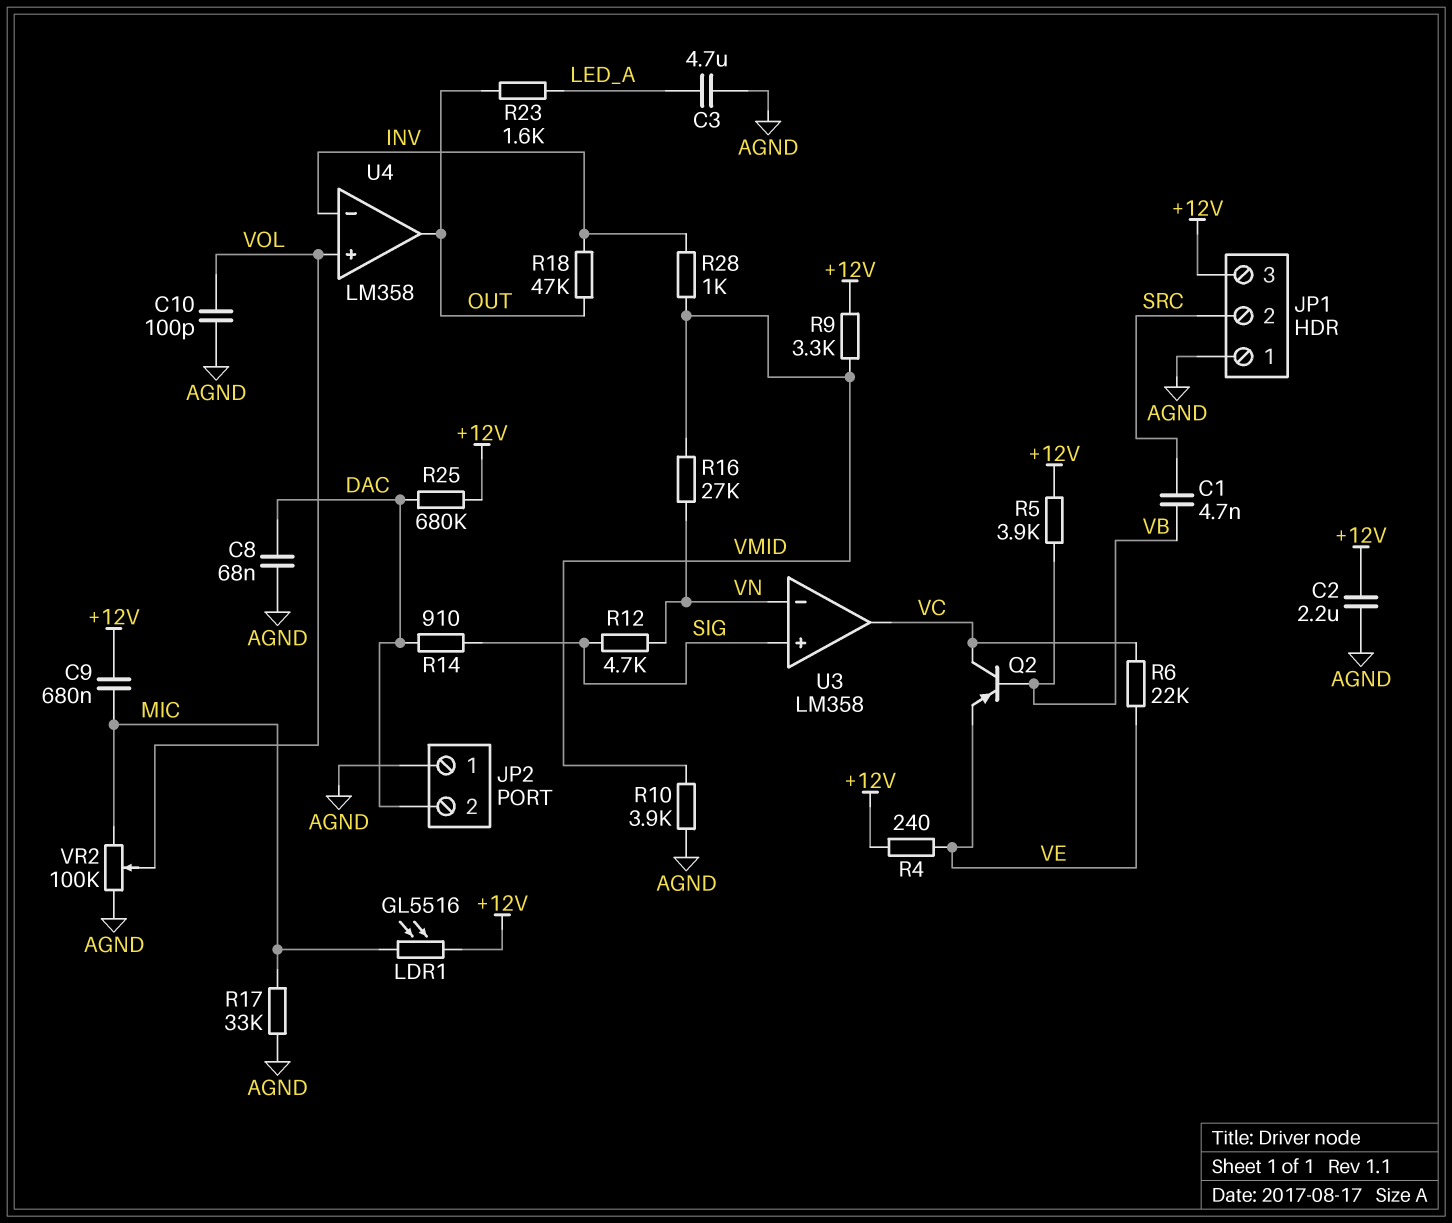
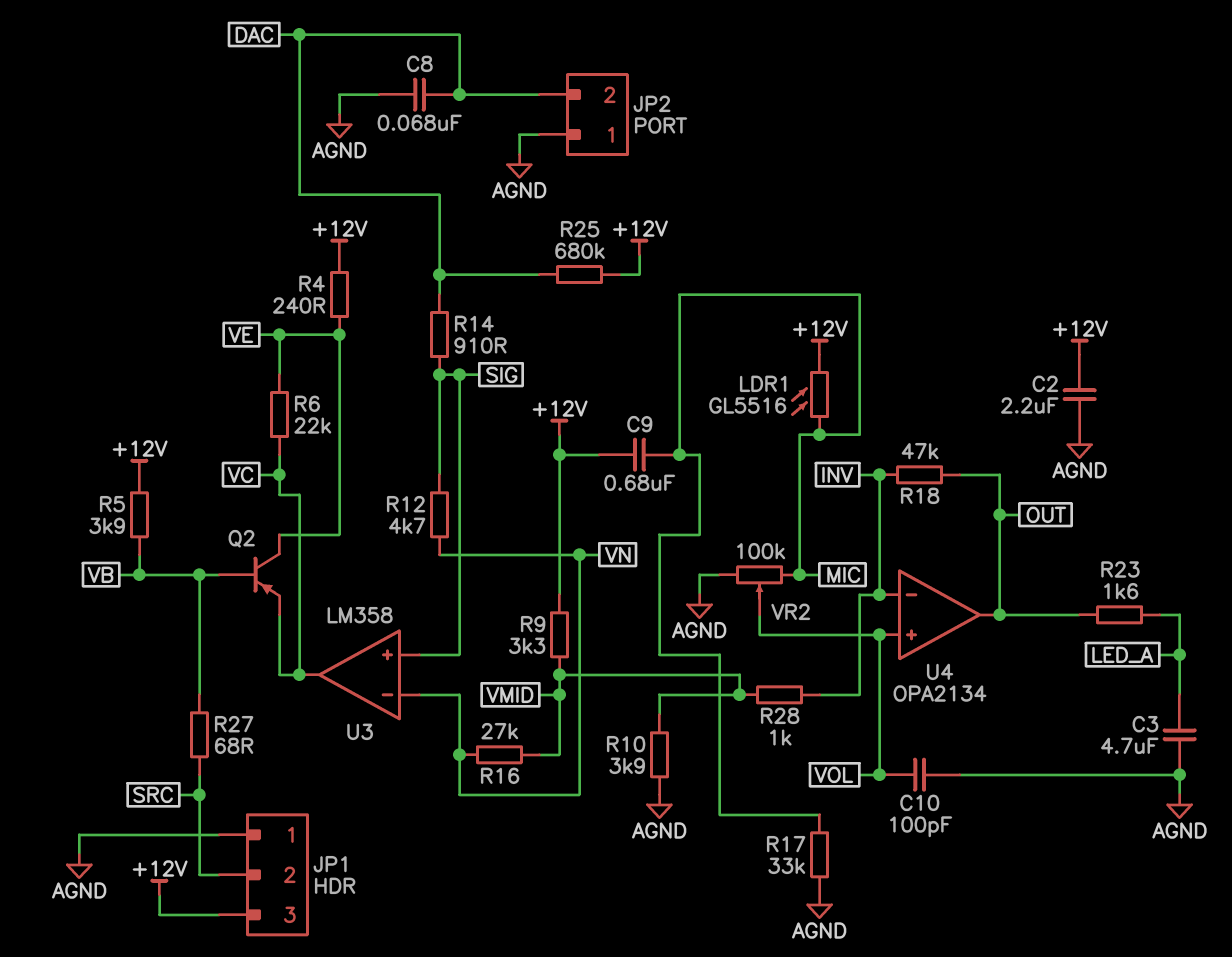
C1: 4.7nF (SRC, VB) -> none
Q2: PNP (B VB, C VC, E VE) -> PNP (B VB, C VE, E VC)
R27: none -> 68 (SRC, VB)
U4: LM358 -> OPA2134

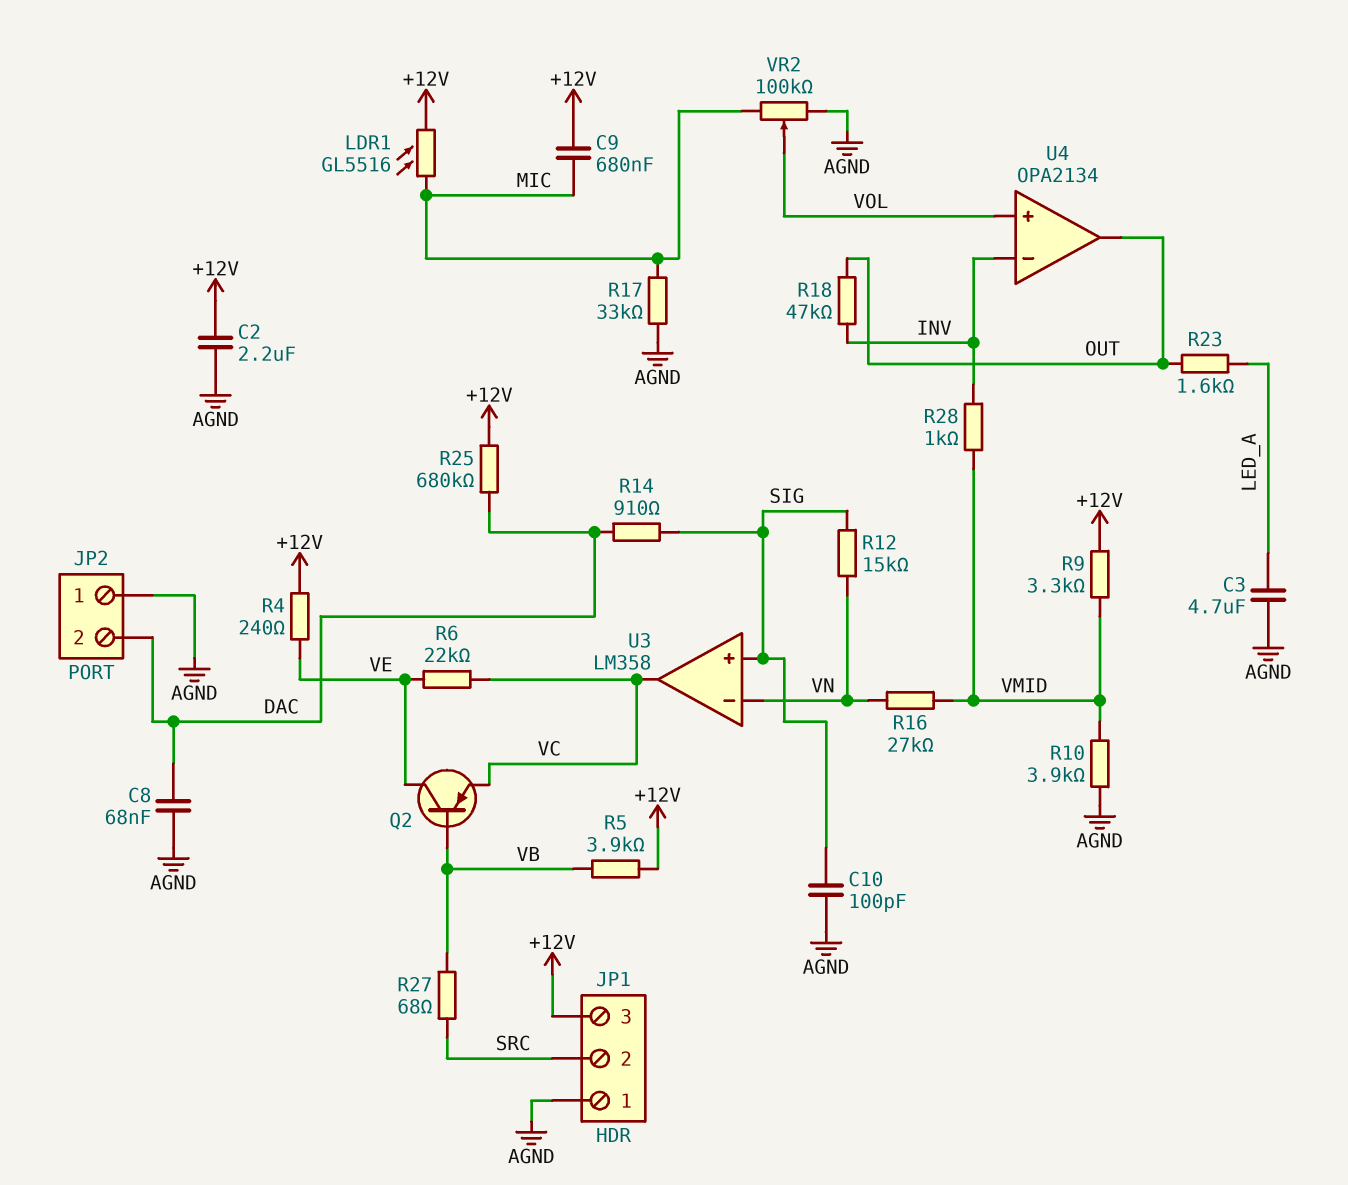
C10: 100pF (AGND, VOL) -> 100pF (AGND, SIG)
R12: 4.7k (SIG, VN) -> 15k (SIG, VN)

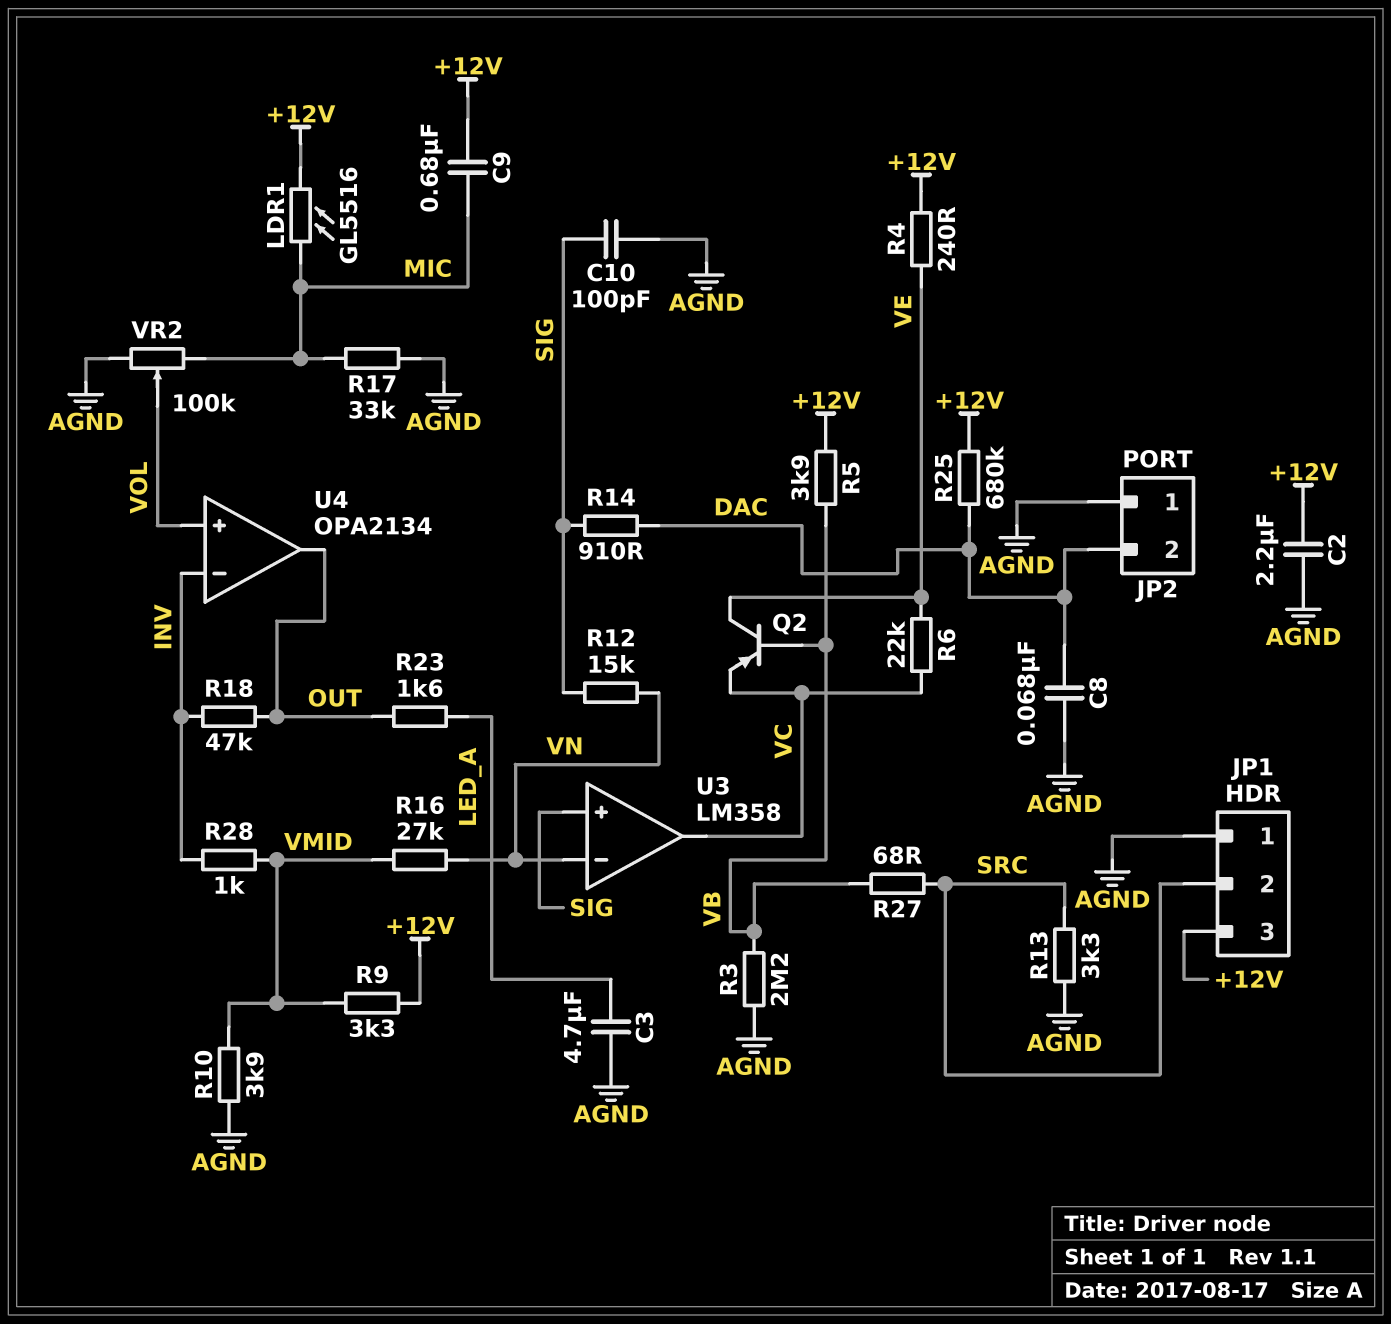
R3: none -> 2.2M (AGND, VB)
R13: none -> 3.3k (AGND, SRC)

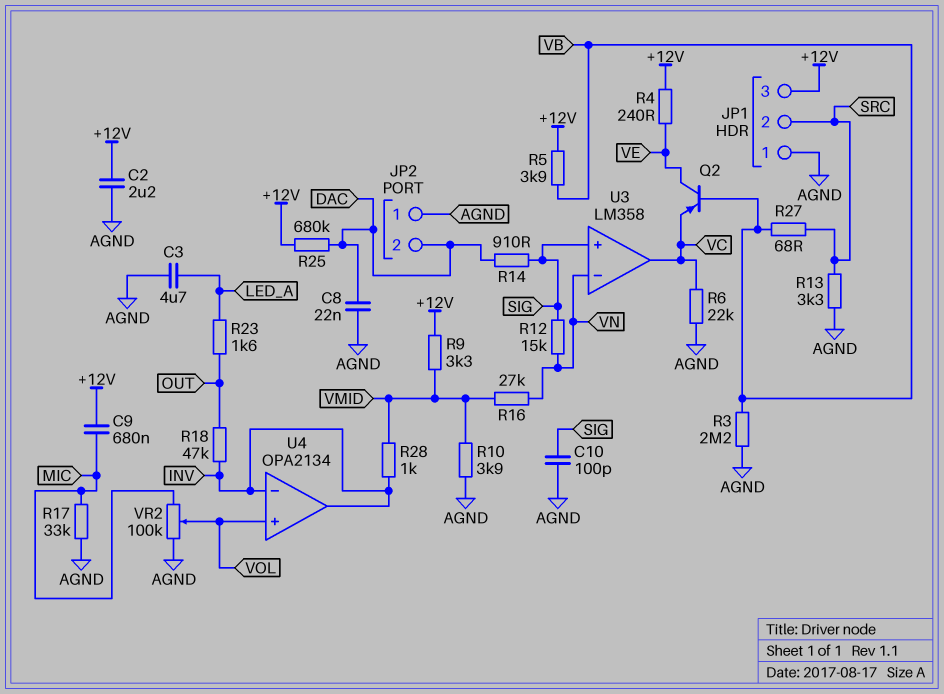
C8: 68nF (AGND, DAC) -> 22nF (AGND, DAC)
LDR1: GL5516 (+12V, MIC) -> none
R6: 22k (VC, VE) -> 22k (AGND, VC)
U4 pin out: OUT -> INV

